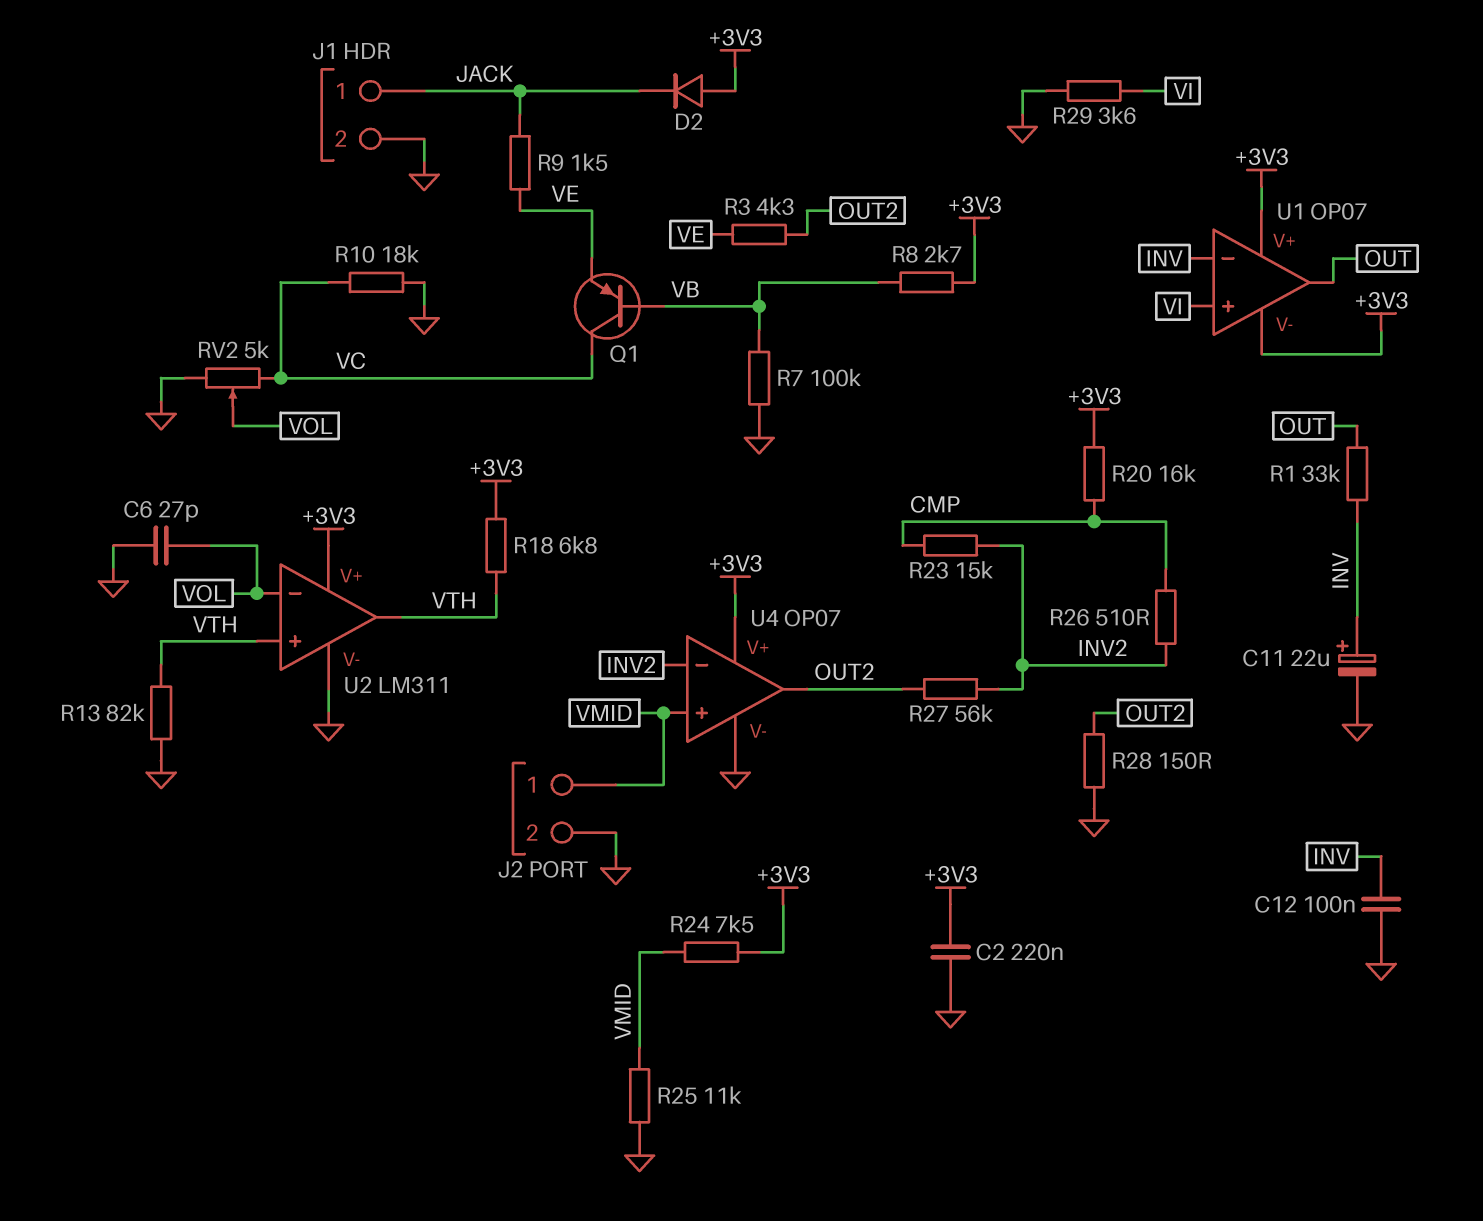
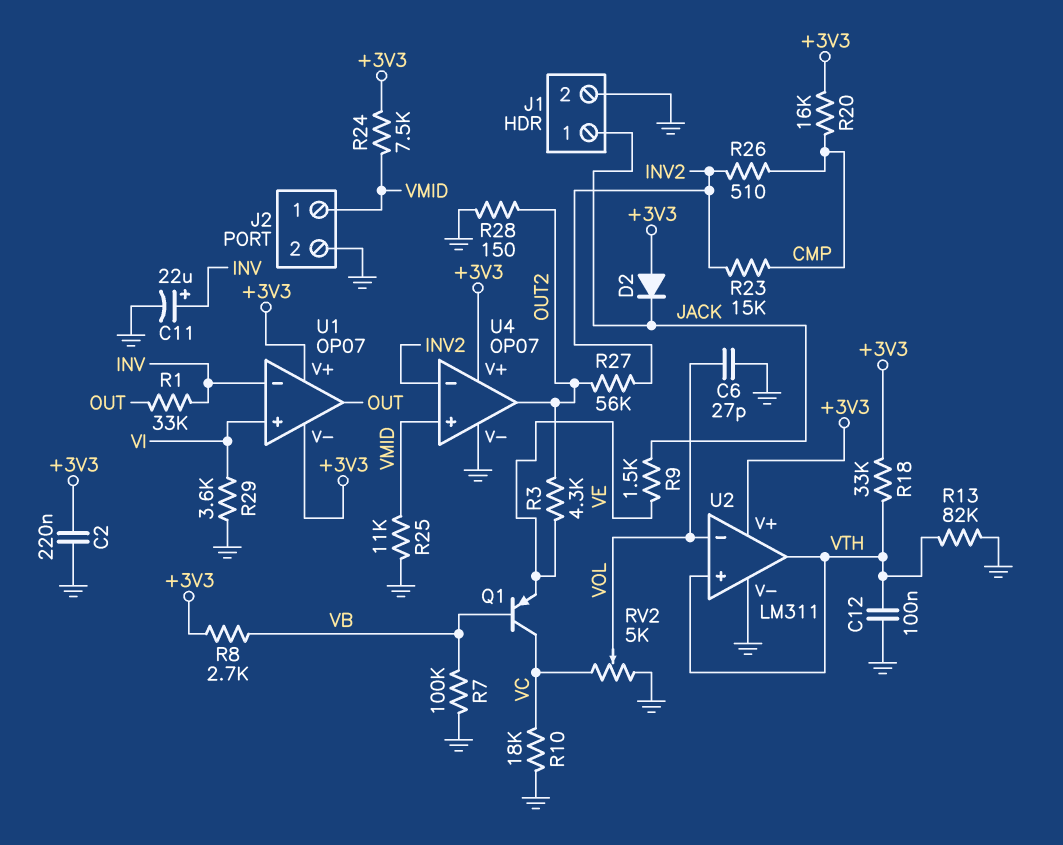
C12: 100nF (GND, INV) -> 100nF (GND, VTH)
R18: 6.8k (+3V3, VTH) -> 33k (+3V3, VTH)

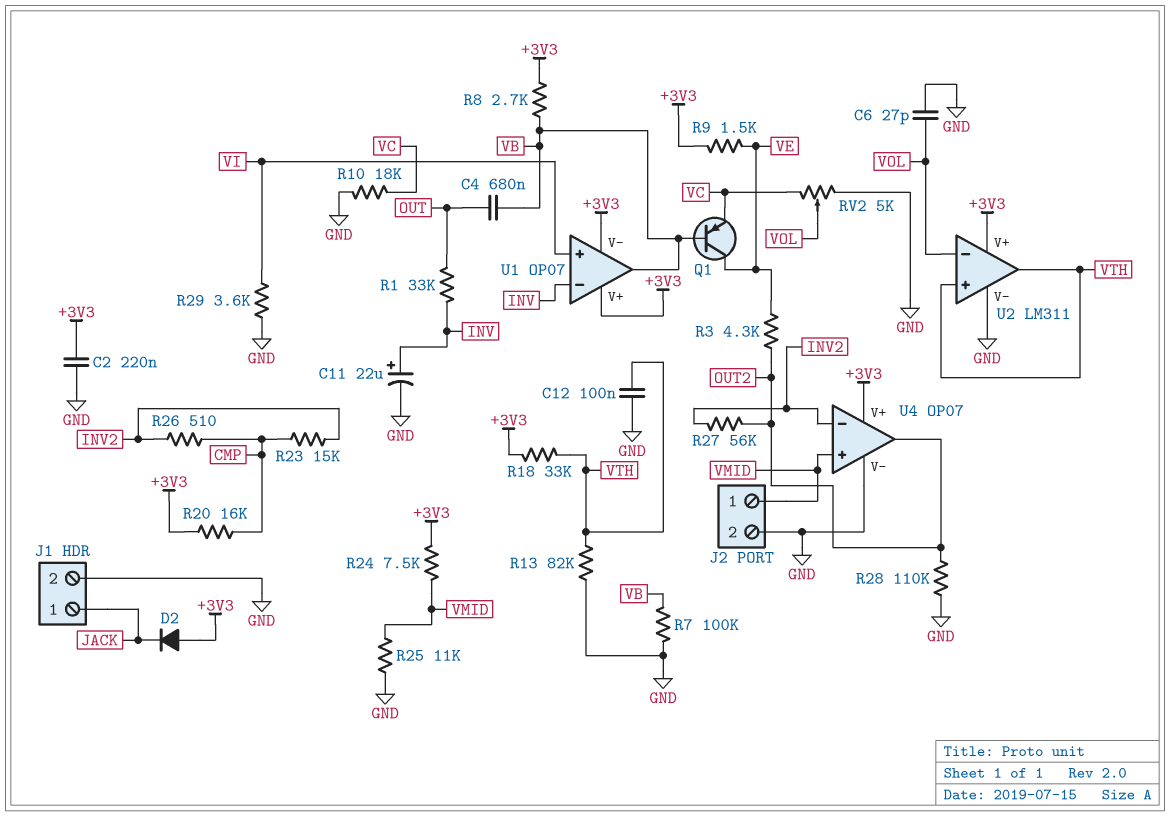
C4: none -> 680nF (OUT, VB)
Q1: PNP (B VB, C VC, E VE) -> PNP (B VB, C VE, E VC)
R9: 1.5k (JACK, VE) -> 1.5k (+3V3, VE)
R28: 150 (GND, OUT2) -> 110k (GND, OUT2)
U1 pin out: OUT -> VB

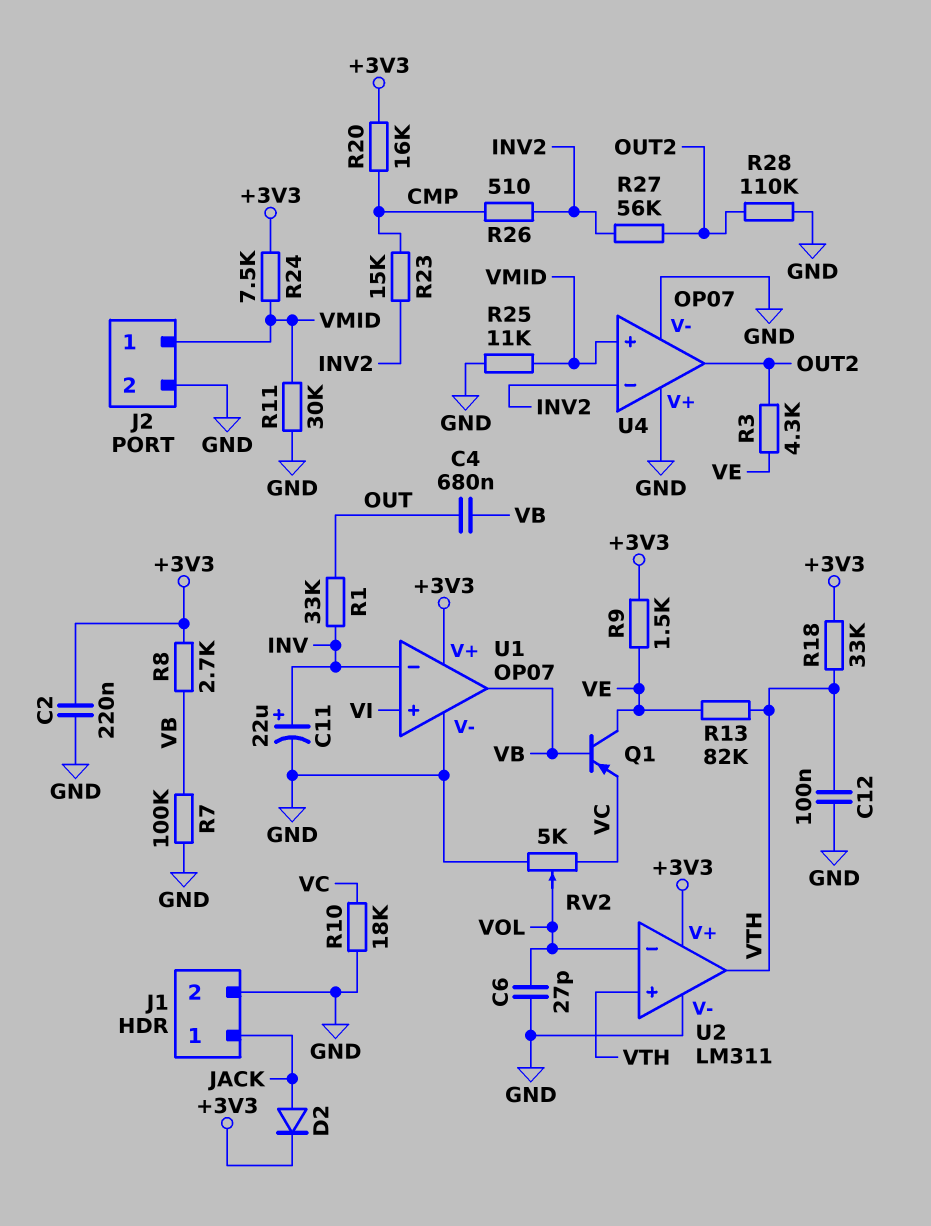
D2: diode (A +3V3, K JACK) -> diode (A JACK, K +3V3)
R11: none -> 30k (GND, VMID)
R13: 82k (GND, VTH) -> 82k (VE, VTH)
R29: 3.6k (GND, VI) -> none
U1 pin V-: +3V3 -> GND
U4 pin V+: +3V3 -> GND

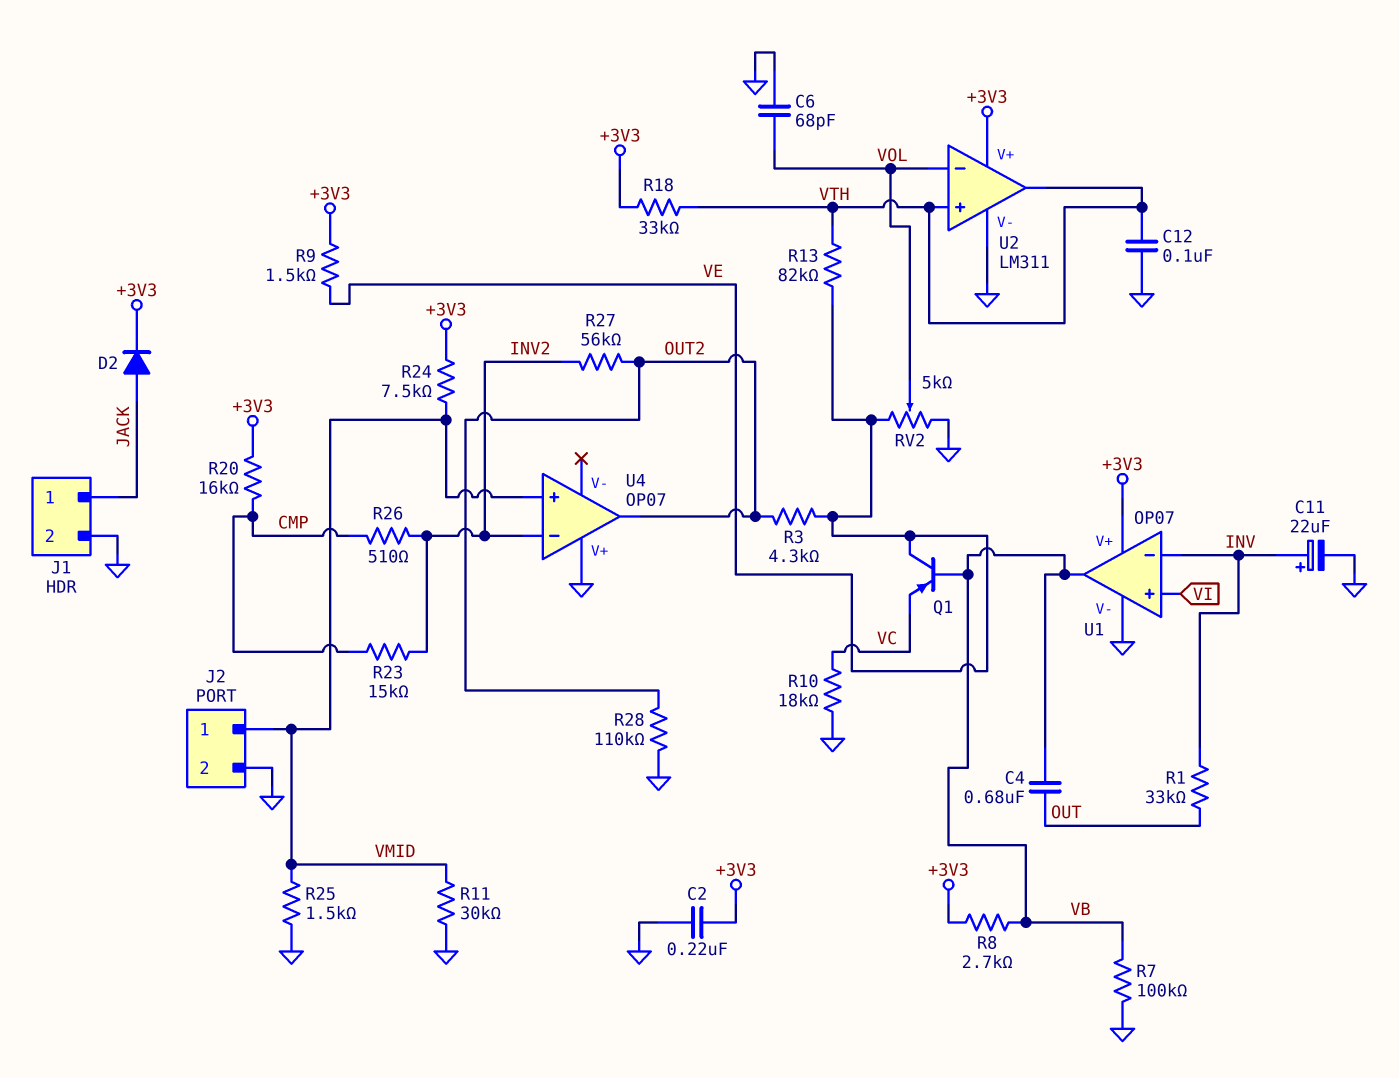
C6: 27pF (GND, VOL) -> 68pF (GND, VOL)
R25: 11k (GND, VMID) -> 1.5k (GND, VMID)
RV2: 5k (GND, VC, wiper VOL) -> 5k (GND, VE, wiper VOL)
U4 pin V-: GND -> none

